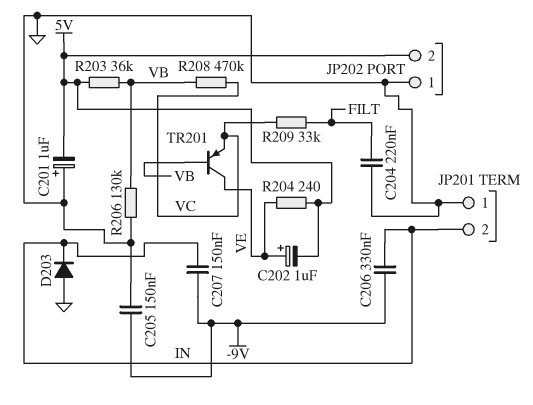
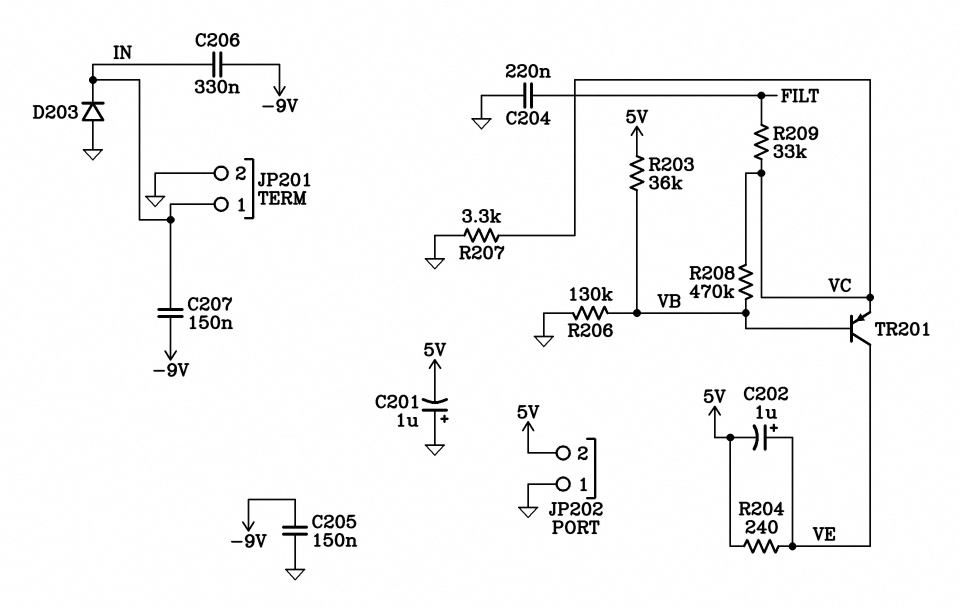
JP201 pin 1: GND -> IN
JP201 pin 2: IN -> GND
R207: none -> 3.3k (GND, VC)

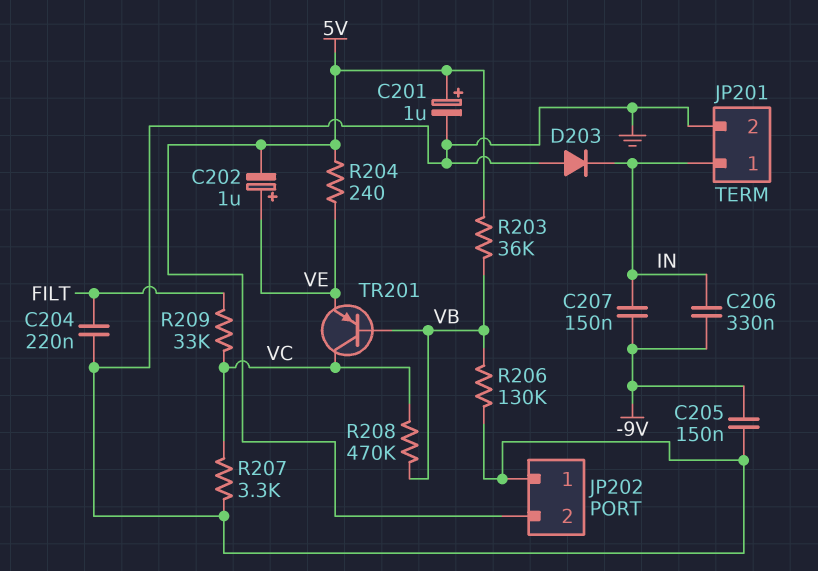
C201: 1uF (plus GND, minus 5V) -> 1uF (plus 5V, minus GND)
TR201: PNP (B VB, C VE, E VC) -> PNP (B VB, C VC, E VE)

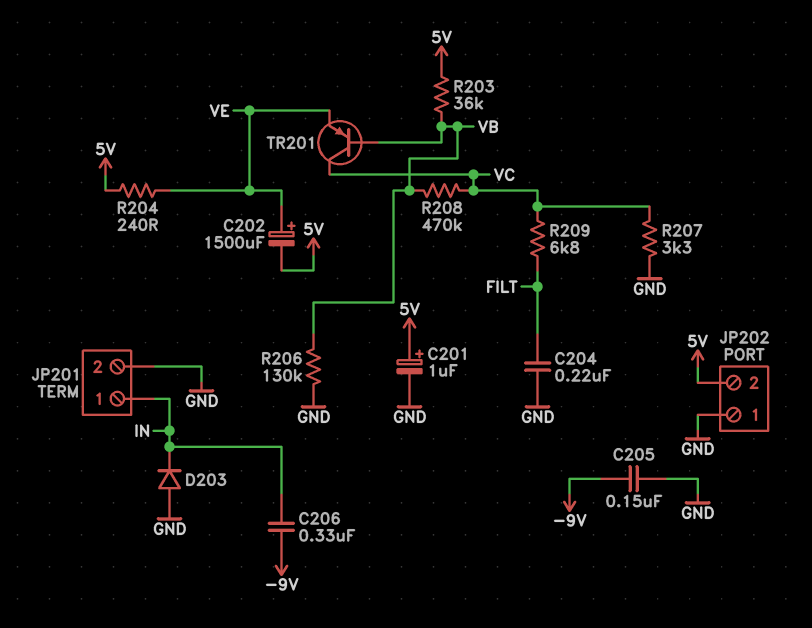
C202: 1uF (plus VE, minus 5V) -> 1500uF (plus VE, minus 5V)
C207: 150nF (-9V, IN) -> none
R209: 33k (FILT, VC) -> 6.8k (FILT, VC)

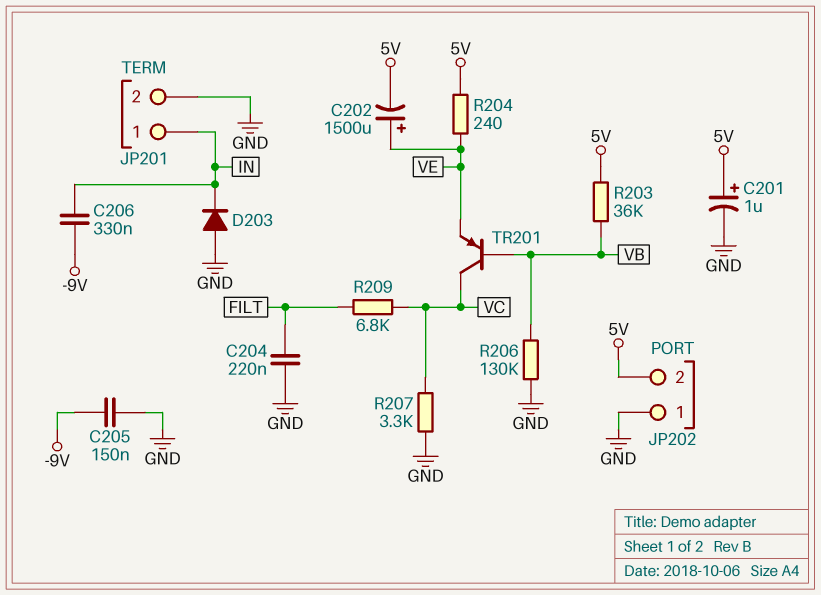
R208: 470k (VB, VC) -> none

